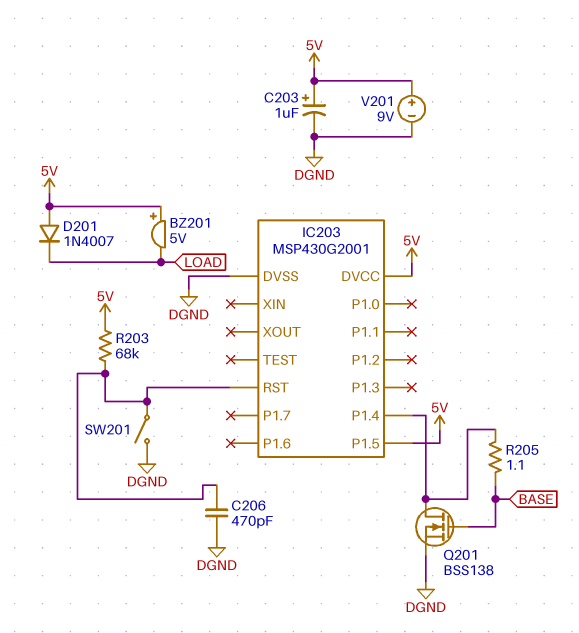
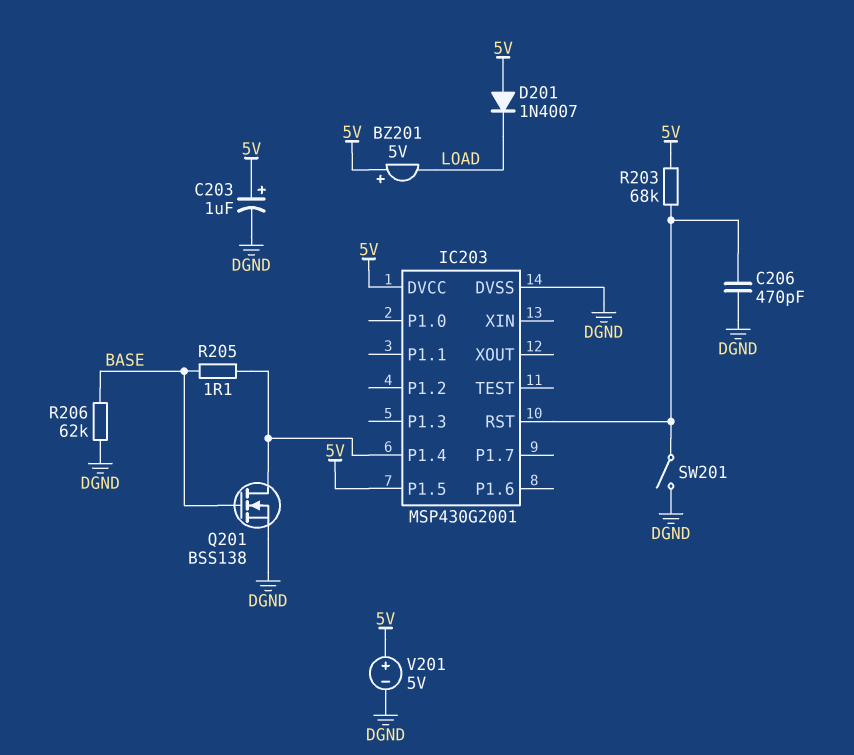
R206: none -> 62k (BASE, DGND)
V201: 9V (plus 5V, minus DGND) -> 5V (plus 5V, minus DGND)

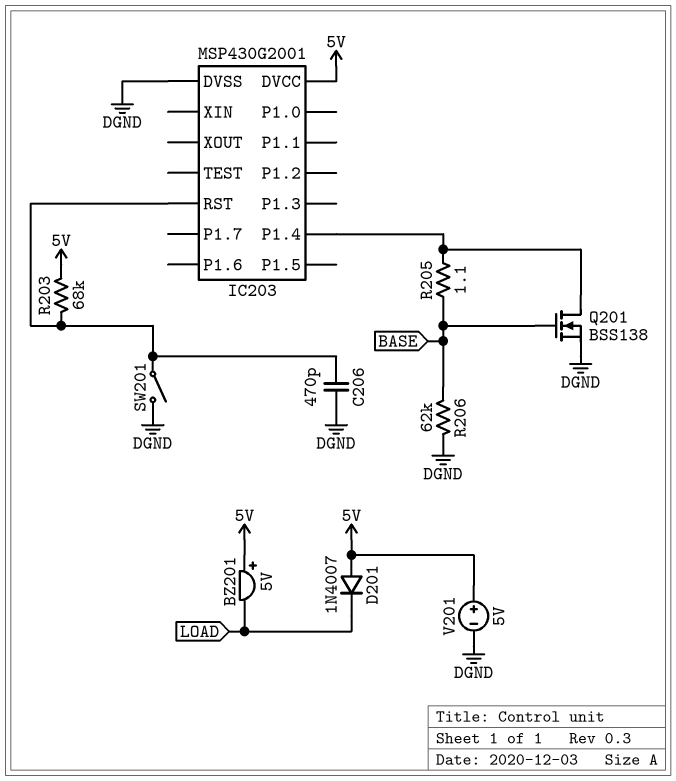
C203: 1uF (plus 5V, minus DGND) -> none
IC203 pin P1.5: 5V -> none

